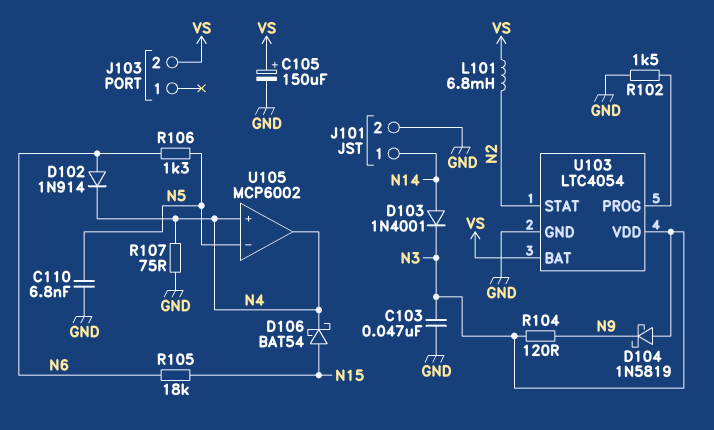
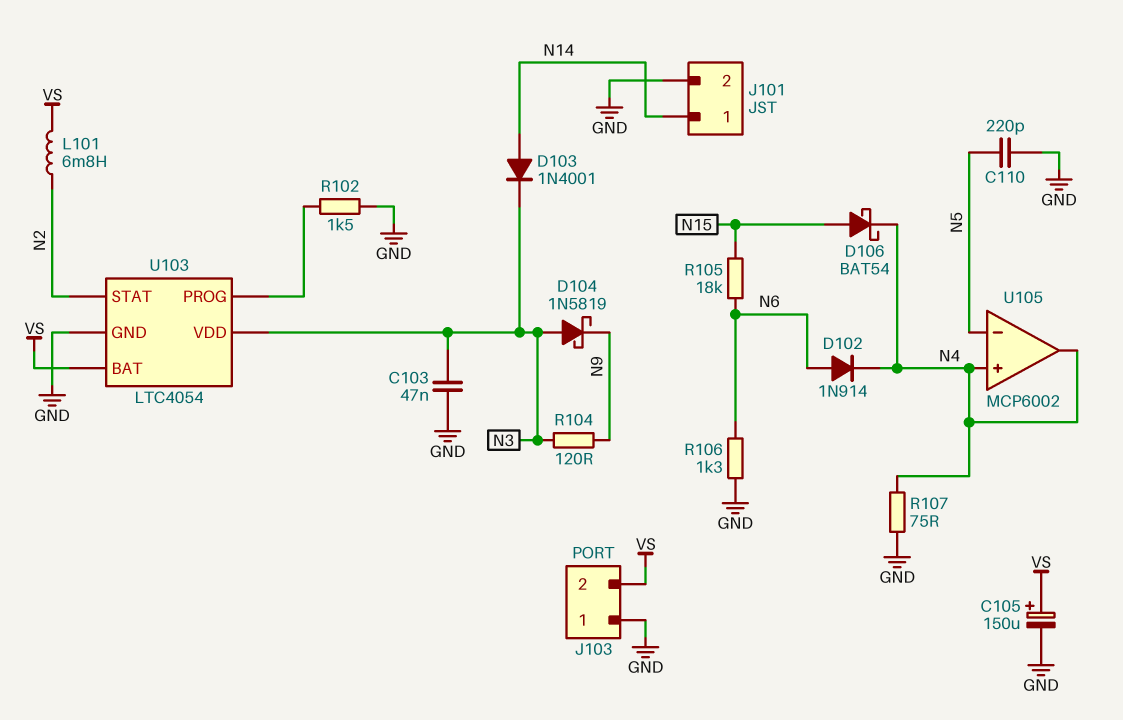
C110: 6.8nF (GND, N5) -> 220pF (GND, N5)
J103 pin 1: none -> GND
R106: 1.3k (N5, N6) -> 1.3k (GND, N6)

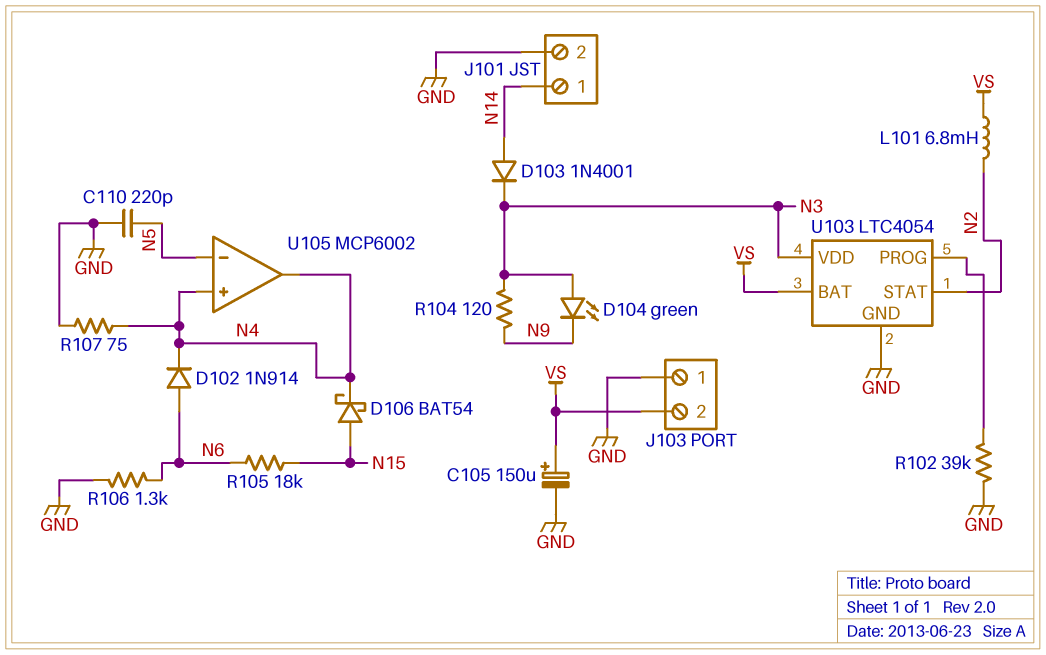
C103: 47nF (GND, N3) -> none
D104: schottky 1N5819 (A N3, K N9) -> LED green (A N3, K N9)
R102: 1.5k (GND, U103/PROG) -> 39k (GND, U103/PROG)

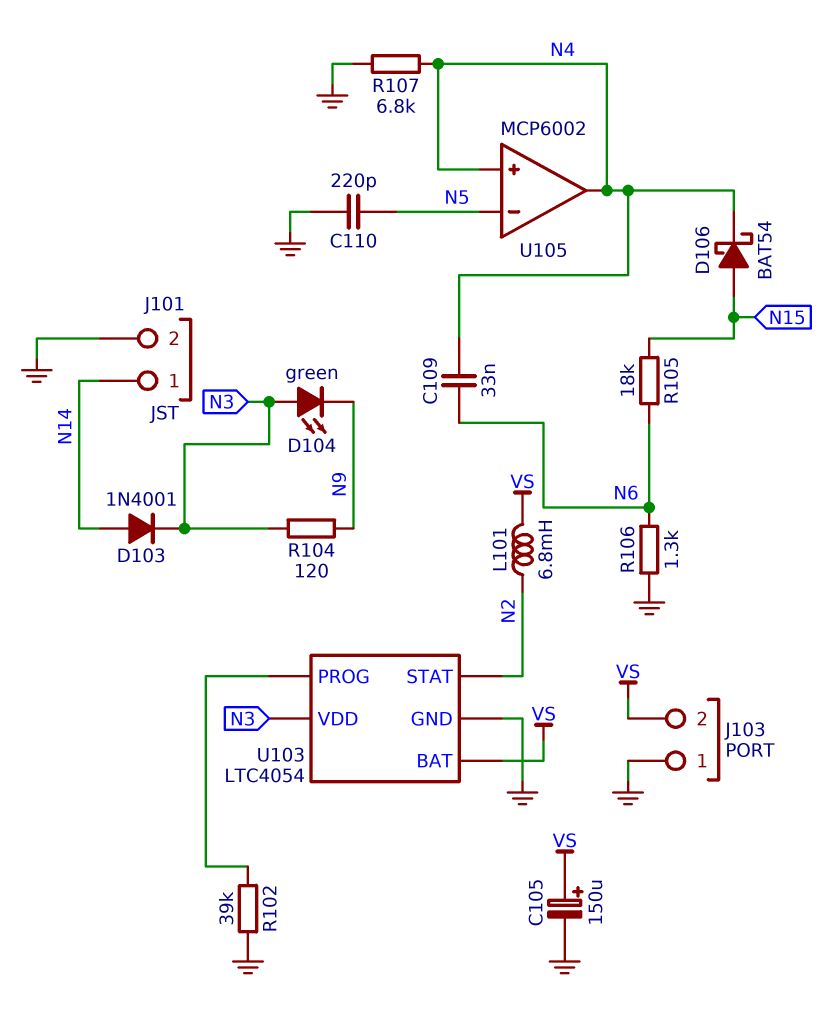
C109: none -> 33nF (N4, N6)
D102: diode 1N914 (A N6, K N4) -> none
R107: 75 (GND, N4) -> 6.8k (GND, N4)

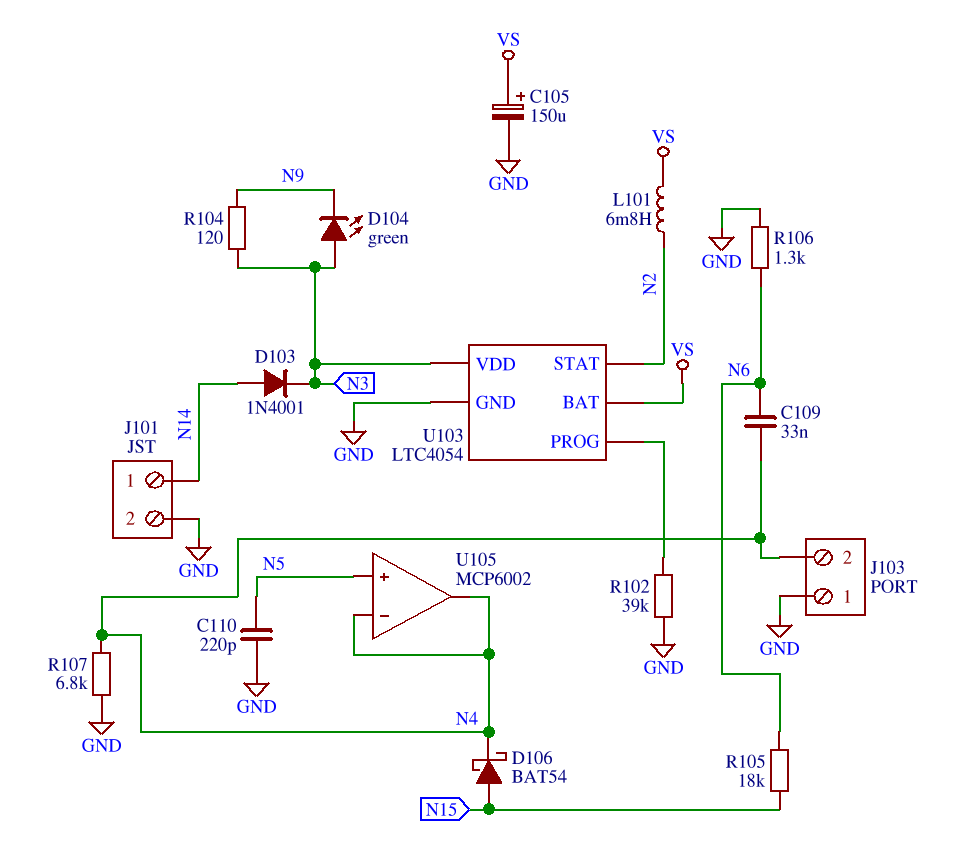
J103 pin 2: VS -> N4
U105 pin in+: N4 -> N5
U105 pin in-: N5 -> N4

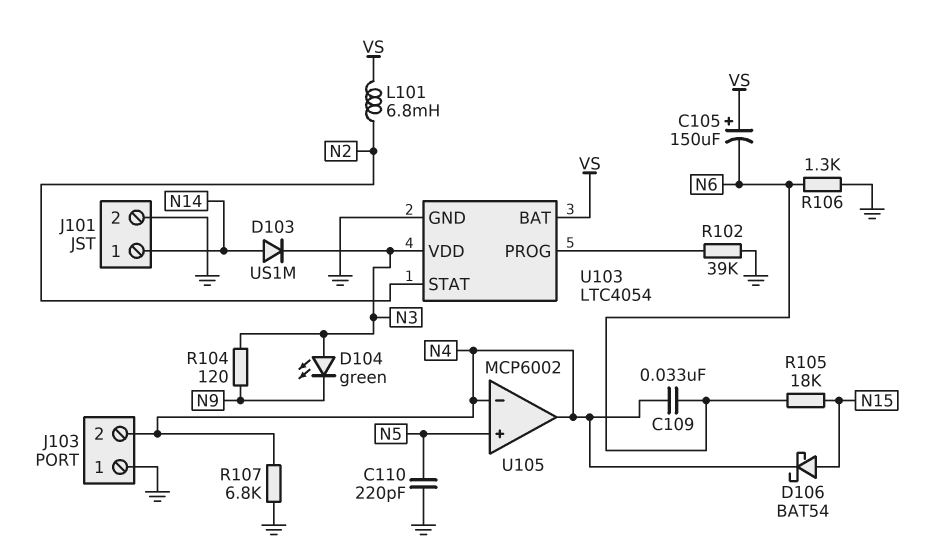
C105: 150uF (plus VS, minus GND) -> 150uF (plus VS, minus N6)
D103: diode 1N4001 (A N14, K N3) -> diode US1M (A N14, K N3)

